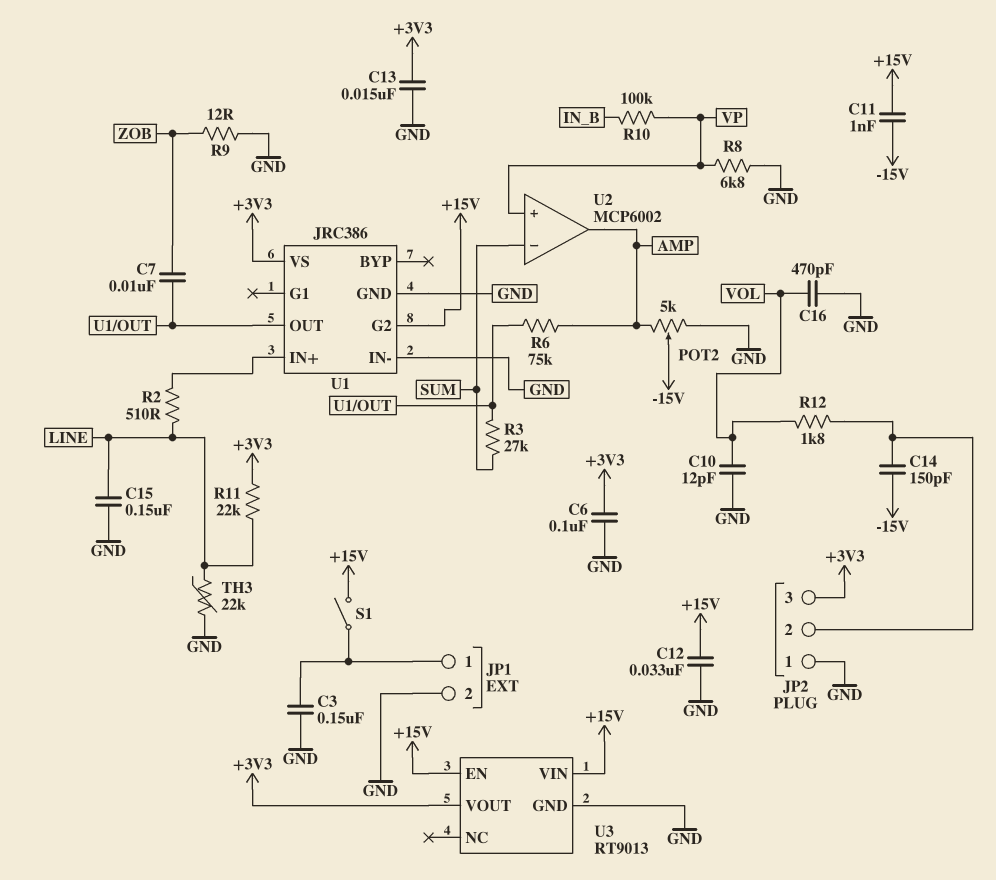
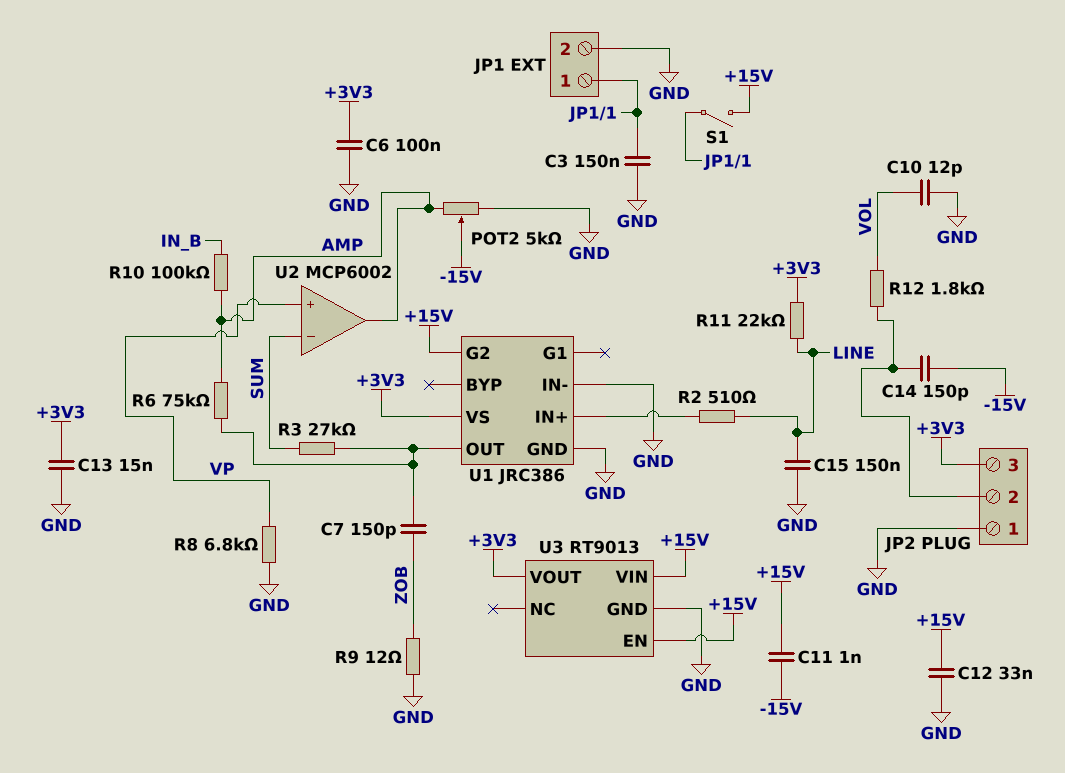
C7: 10nF (U1/OUT, ZOB) -> 150pF (U1/OUT, ZOB)
C16: 470pF (GND, VOL) -> none
R10: 100k (IN_B, VP) -> 100k (AMP, IN_B)
TH3: 22k (GND, LINE) -> none

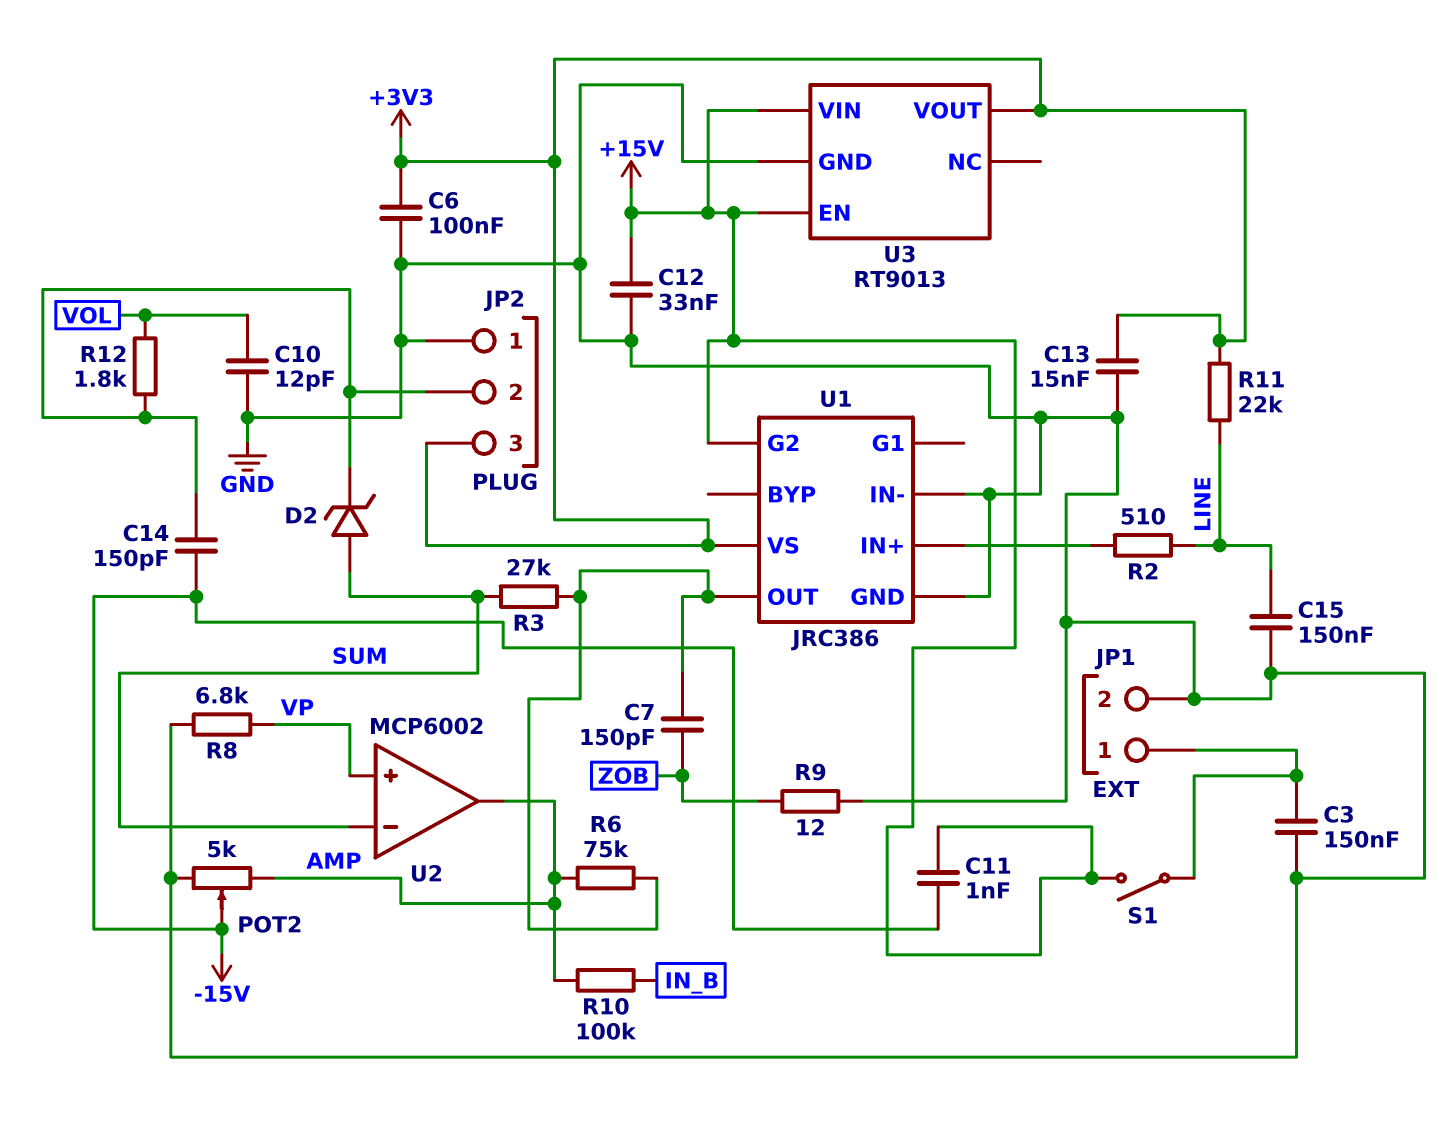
D2: none -> zener (A SUM, K JP2/2)

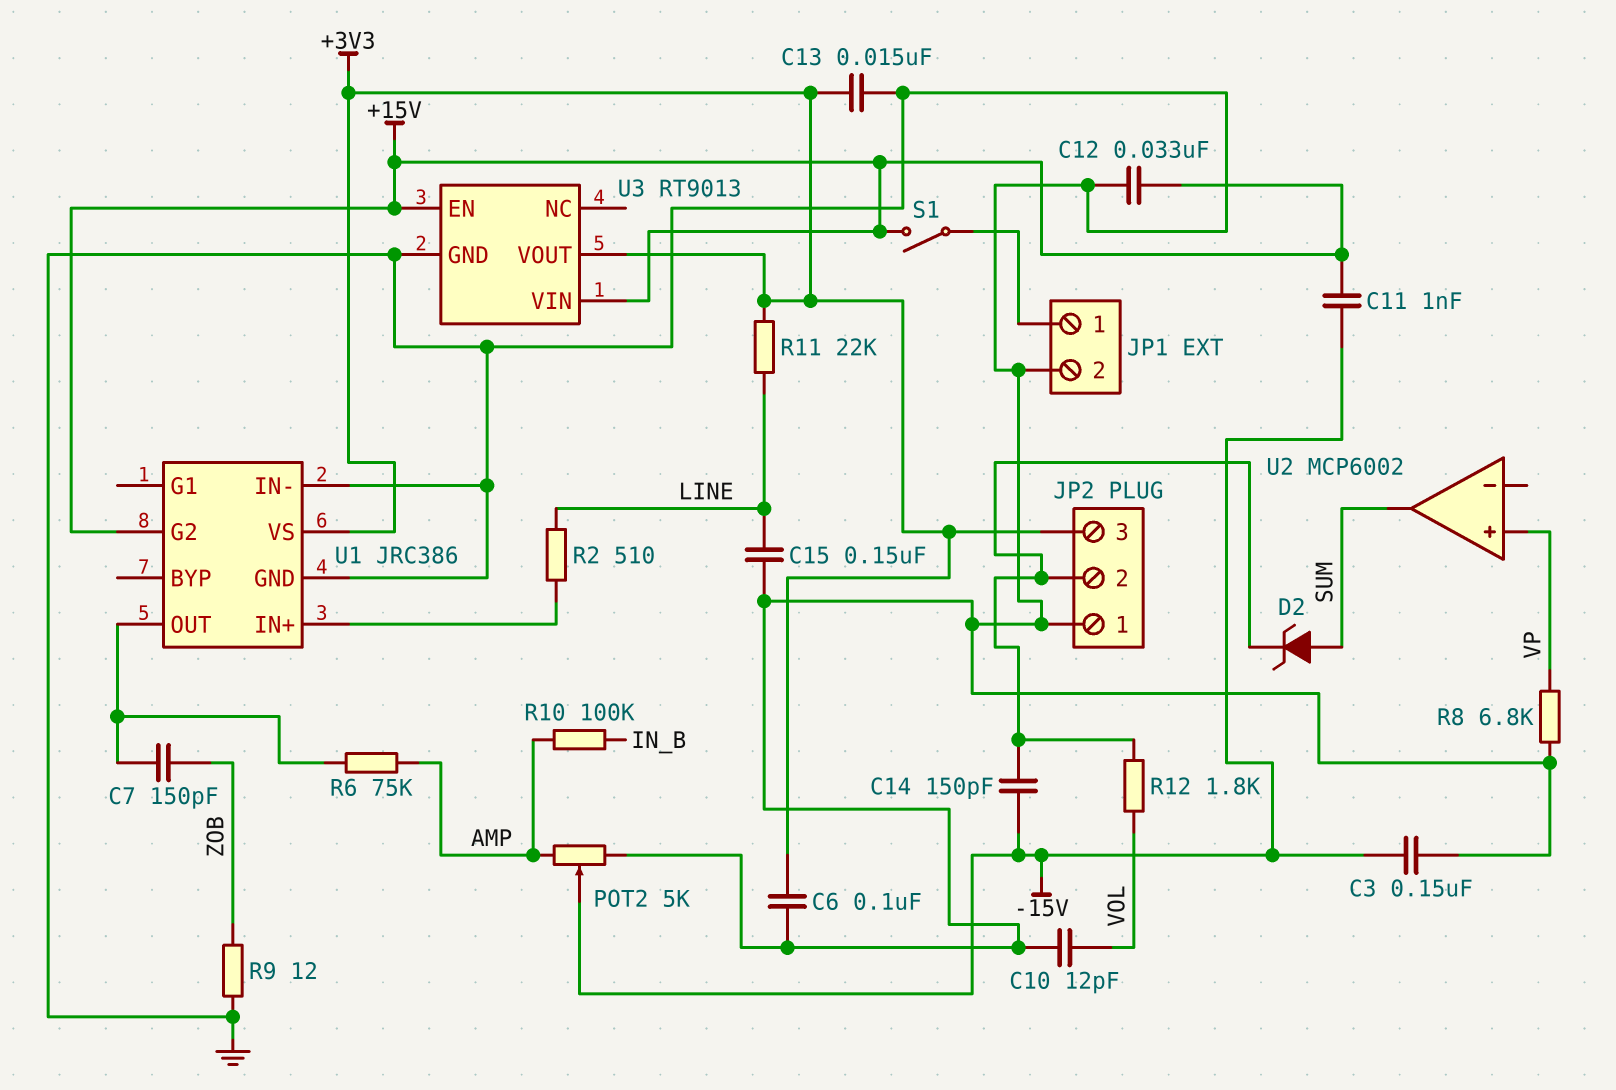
C3: 150nF (GND, JP1/1) -> 150nF (-15V, GND)
R3: 27k (SUM, U1/OUT) -> none
U2 pin in-: SUM -> none
U2 pin out: AMP -> SUM

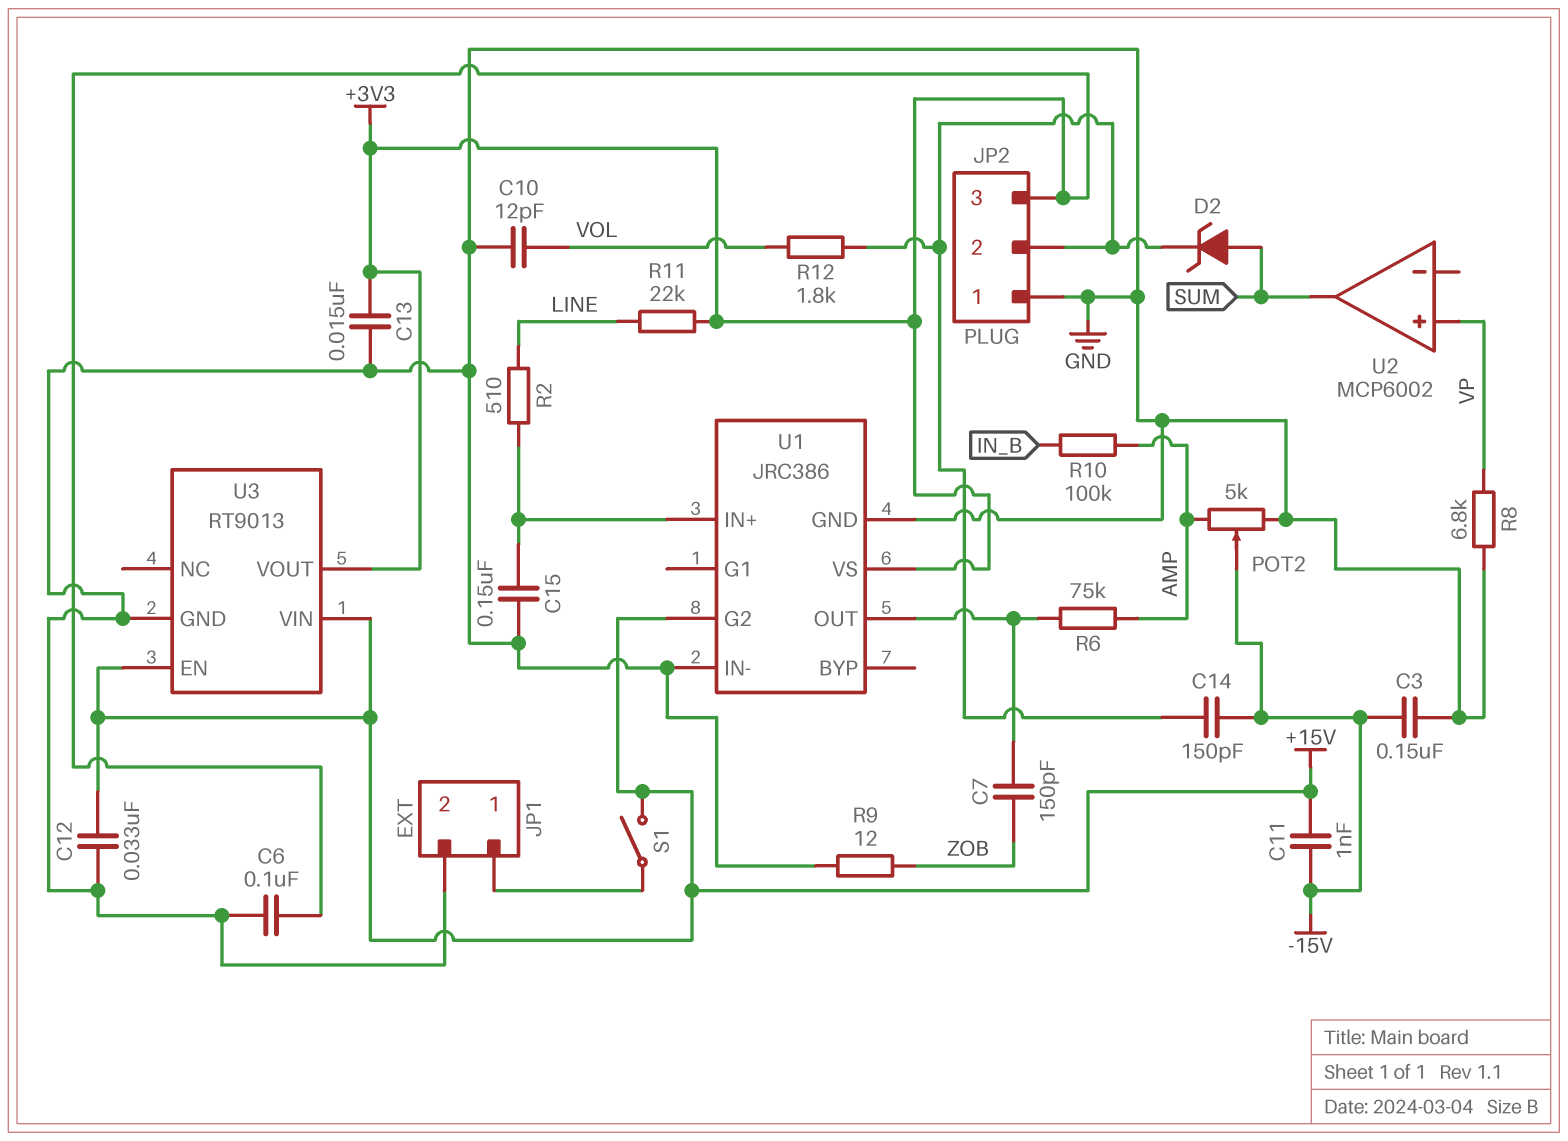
C15: 150nF (GND, LINE) -> 150nF (GND, U1/IN+)

